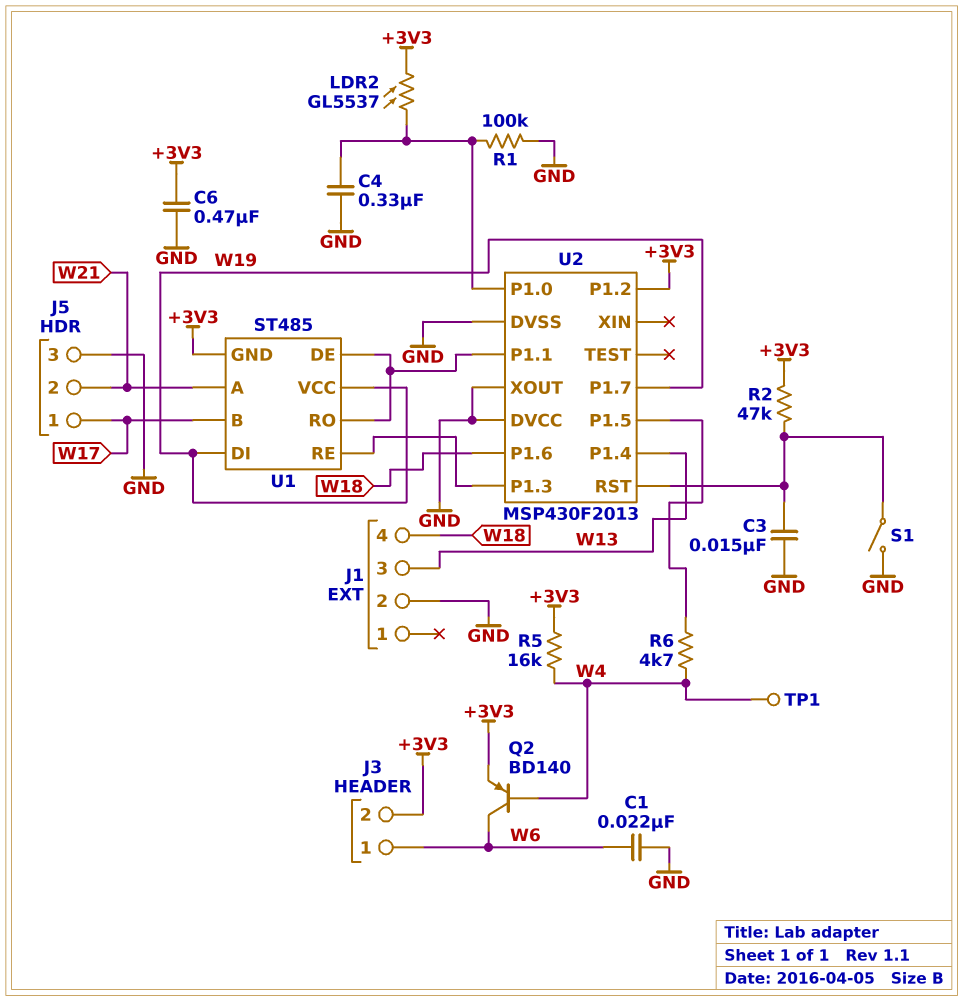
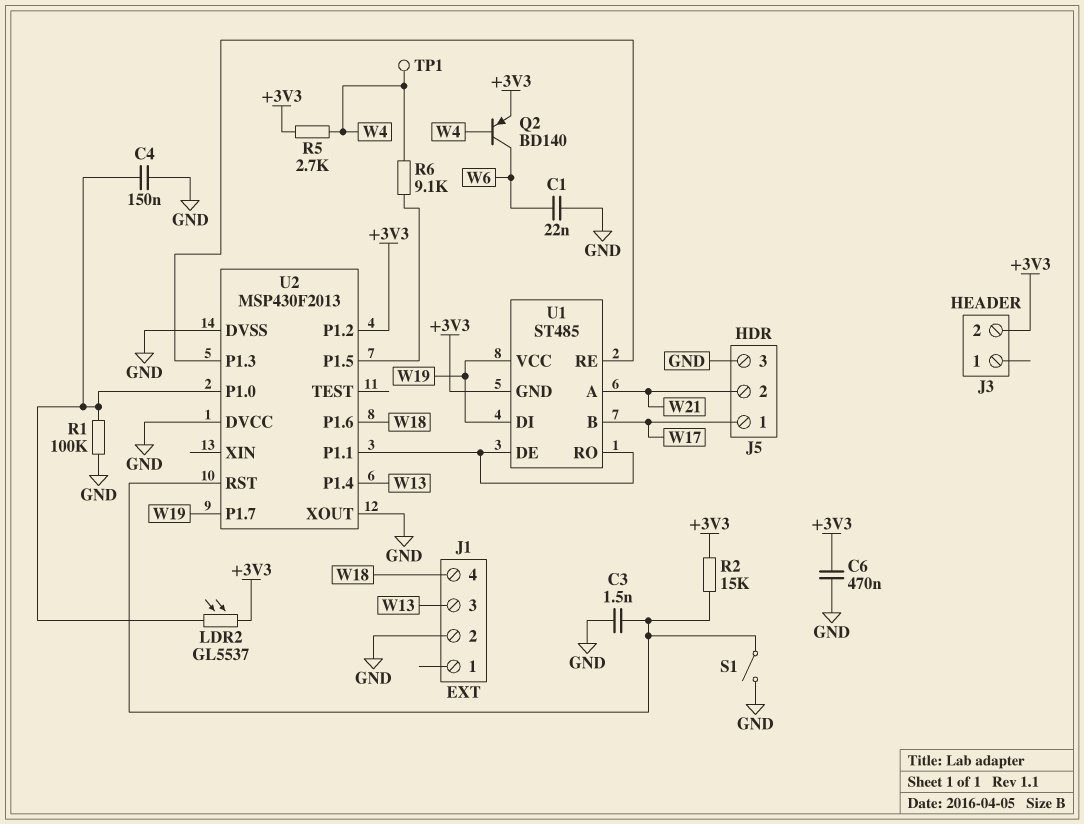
C3: 15nF (GND, U2/RST) -> 1.5nF (GND, U2/RST)
C4: 330nF (GND, U2/P1.0) -> 150nF (GND, U2/P1.0)
J3 pin 1: W6 -> none
R2: 47k (+3V3, U2/RST) -> 15k (+3V3, U2/RST)
R5: 16k (+3V3, W4) -> 2.7k (+3V3, W4)
R6: 4.7k (U2/P1.5, W4) -> 9.1k (U2/P1.5, W4)

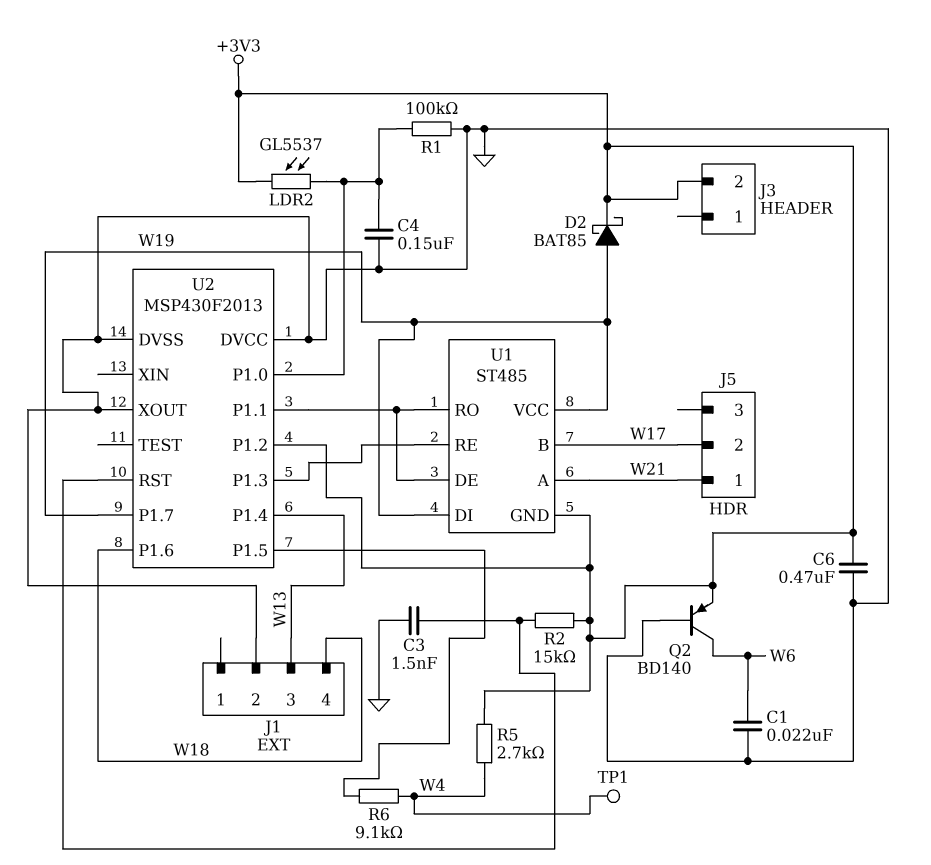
D2: none -> schottky BAT85 (A W19, K +3V3)
J5 pin 1: W17 -> W21
J5 pin 2: W21 -> W17
J5 pin 3: GND -> none
Q2: PNP BD140 (B W4, C W6, E +3V3) -> PNP BD140 (B GND, C W6, E +3V3)
S1: switch (GND, U2/RST) -> none

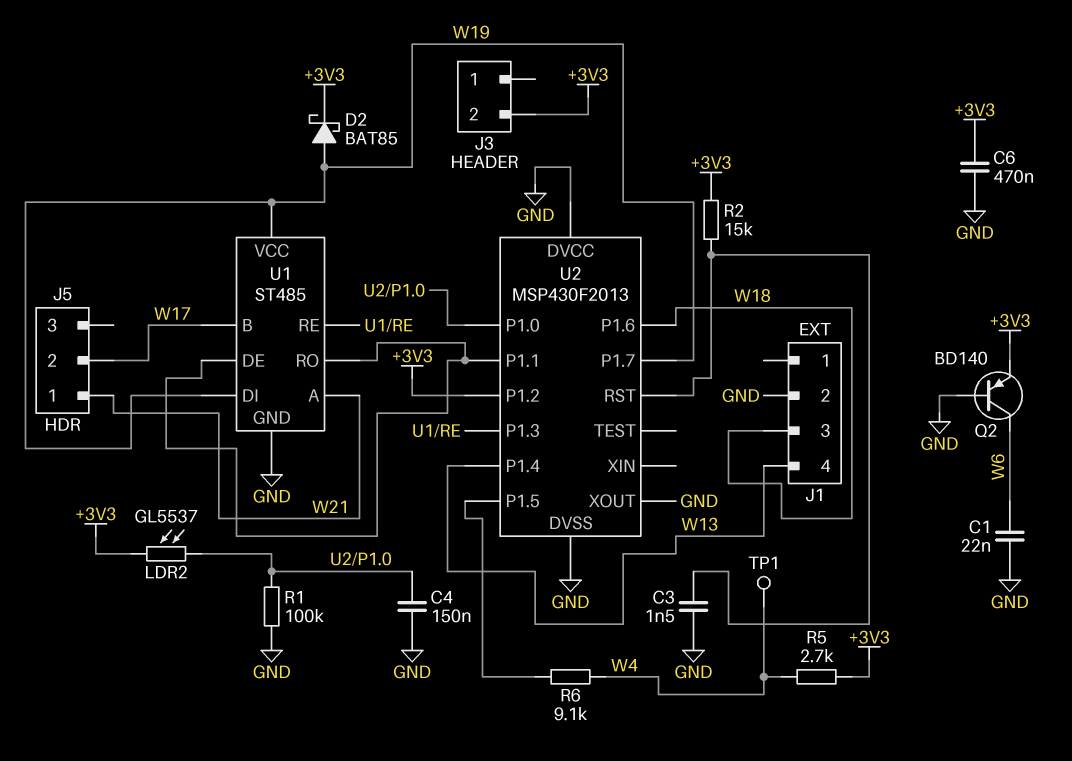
J1 pin 3: W13 -> W18
J1 pin 4: W18 -> W13
U1 pin GND: +3V3 -> GND

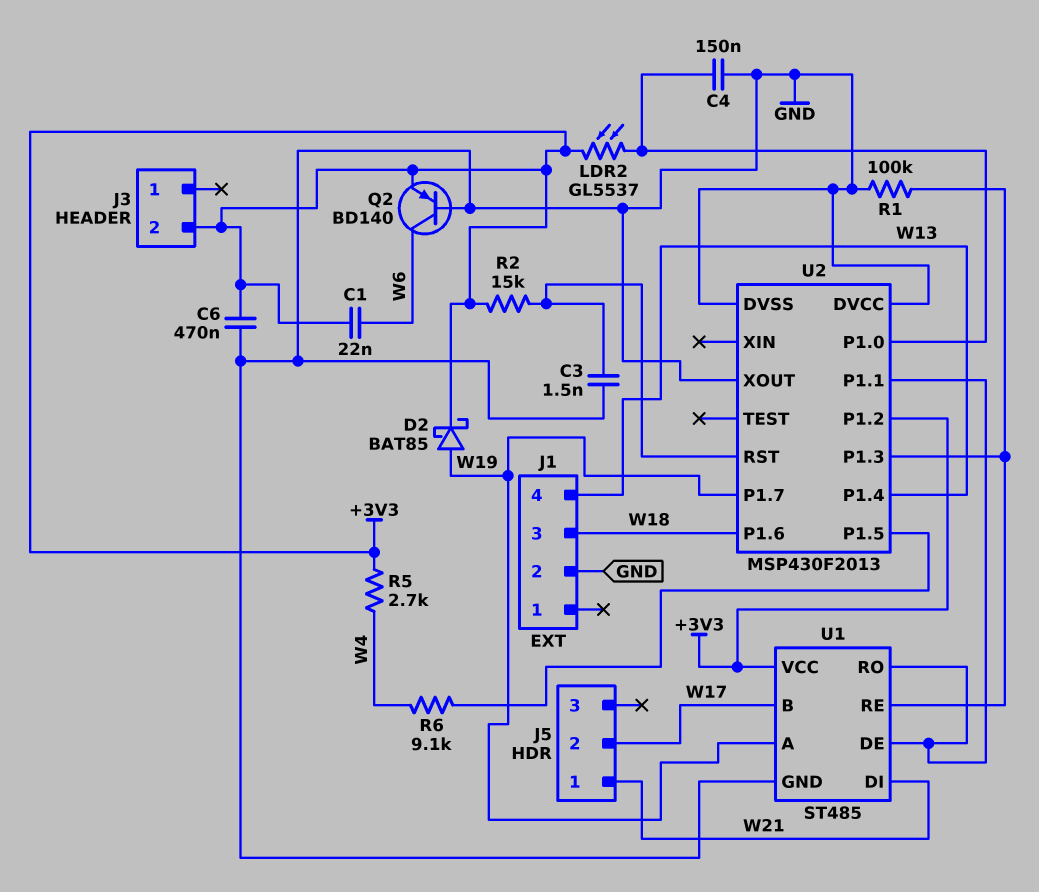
C1: 22nF (GND, W6) -> 22nF (+3V3, W6)
R1: 100k (GND, U2/P1.0) -> 100k (GND, U1/RE)
TP1: test point (W4) -> none
U1 pin A: W21 -> W19
U1 pin DI: W19 -> W21
U1 pin VCC: W19 -> +3V3

